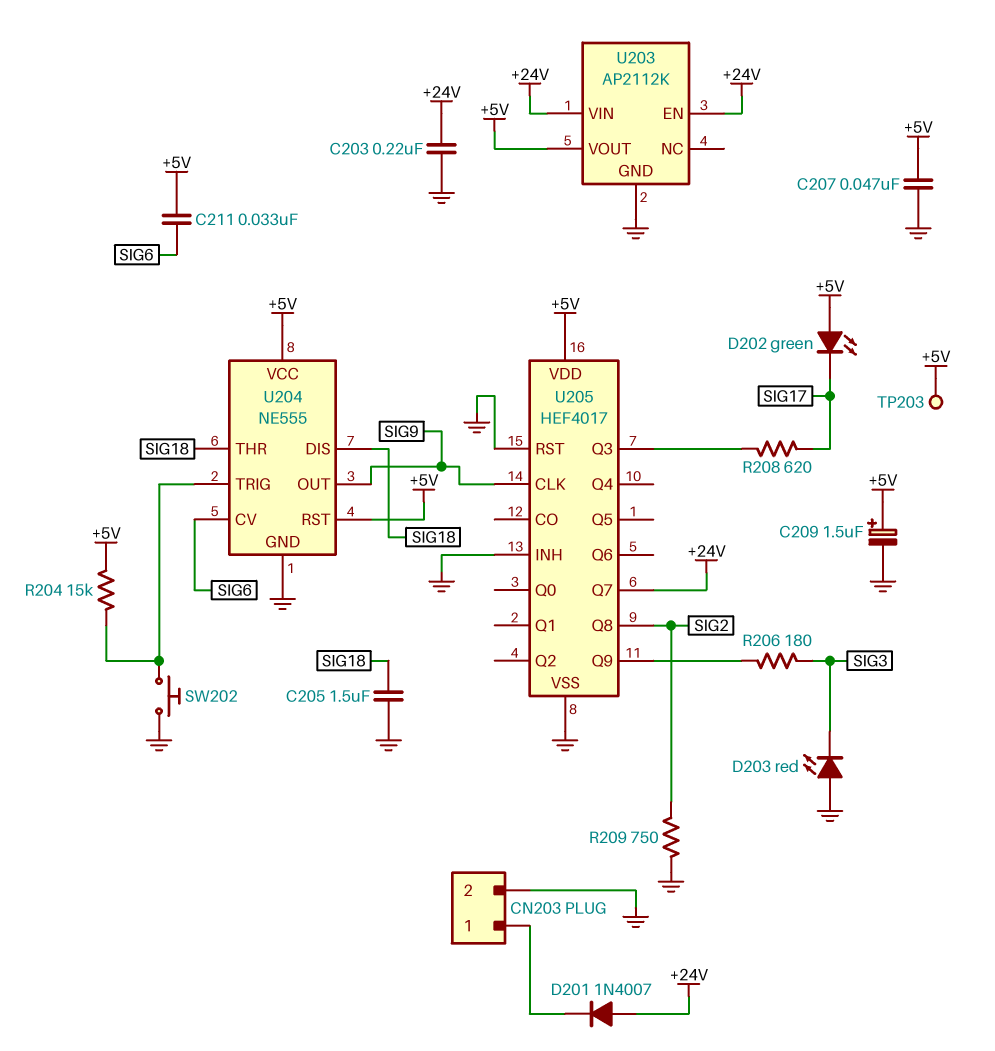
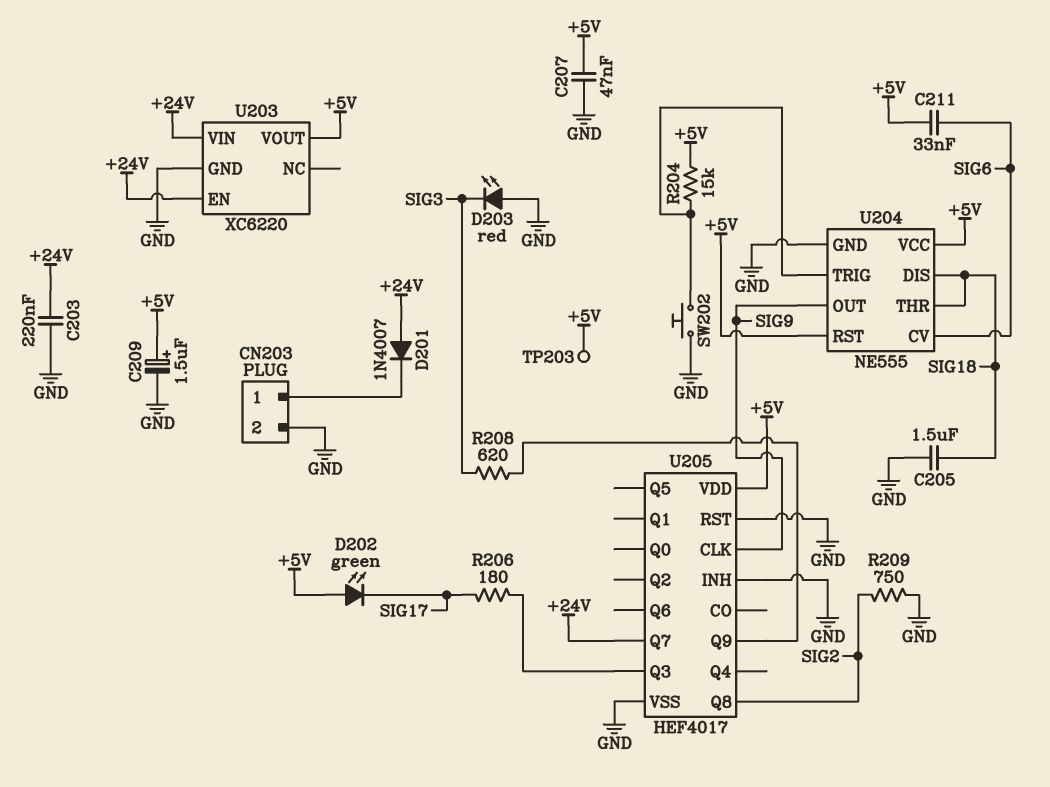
R206: 180 (SIG3, U205/Q9) -> 180 (SIG17, U205/Q3)
R208: 620 (SIG17, U205/Q3) -> 620 (SIG3, U205/Q9)
U203: AP2112K -> XC6220

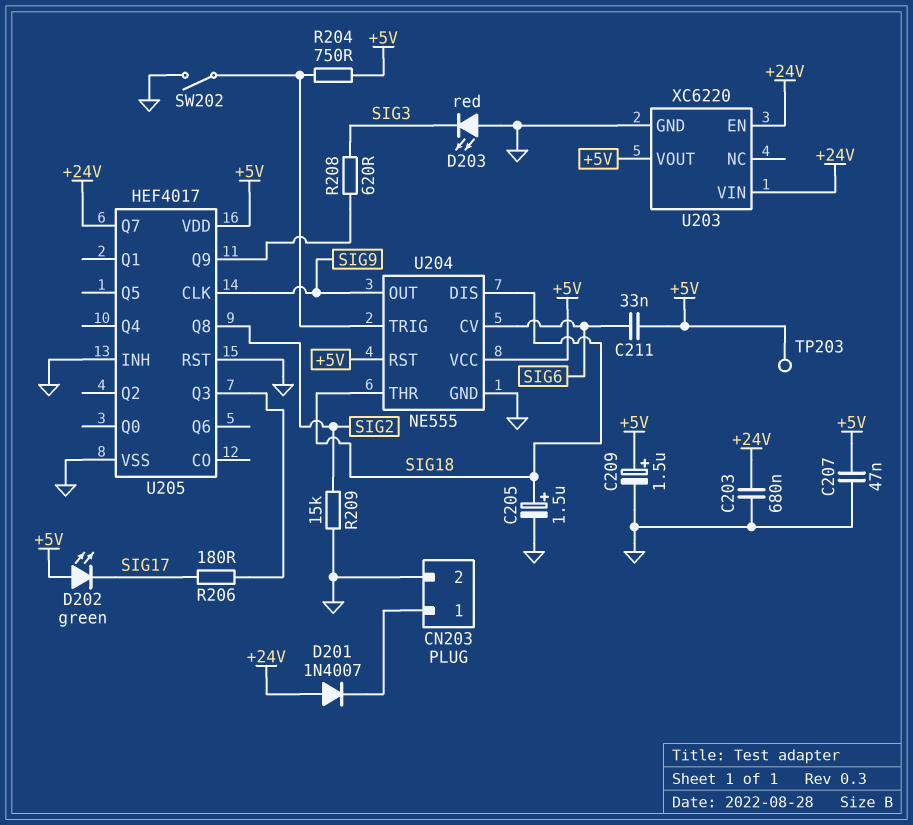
C203: 220nF (+24V, GND) -> 680nF (+24V, GND)
C205: 1.5uF (GND, SIG18) -> 1.5uF (plus SIG18, minus GND)
R204: 15k (+5V, U204/TRIG) -> 750 (+5V, U204/TRIG)
R209: 750 (GND, SIG2) -> 15k (GND, SIG2)
SW202: button (GND, U204/TRIG) -> switch (GND, U204/TRIG)

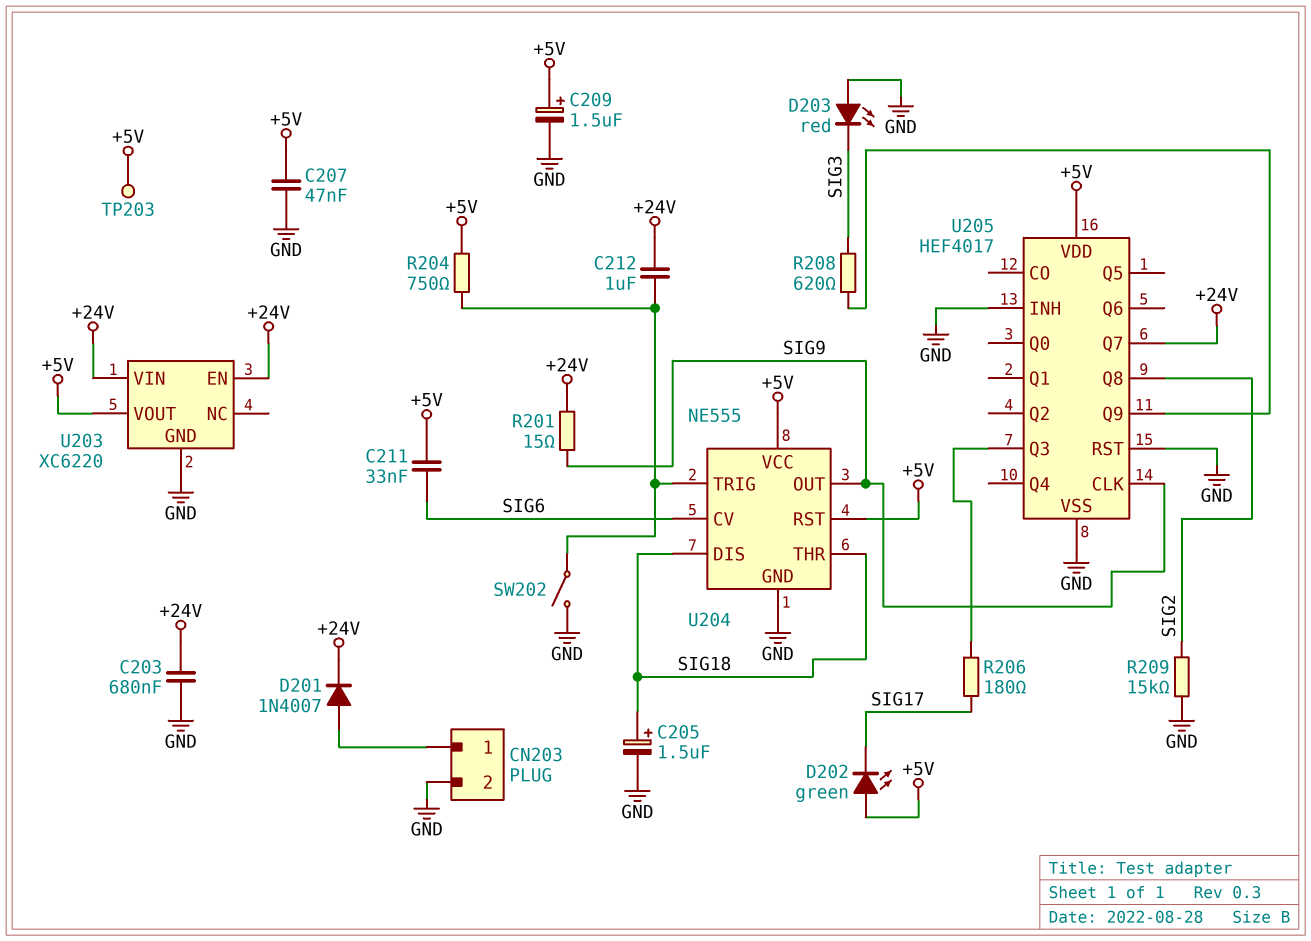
C212: none -> 1uF (+24V, U204/TRIG)
D201: diode 1N4007 (A +24V, K CN203/1) -> diode 1N4007 (A CN203/1, K +24V)
R201: none -> 15 (+24V, SIG9)

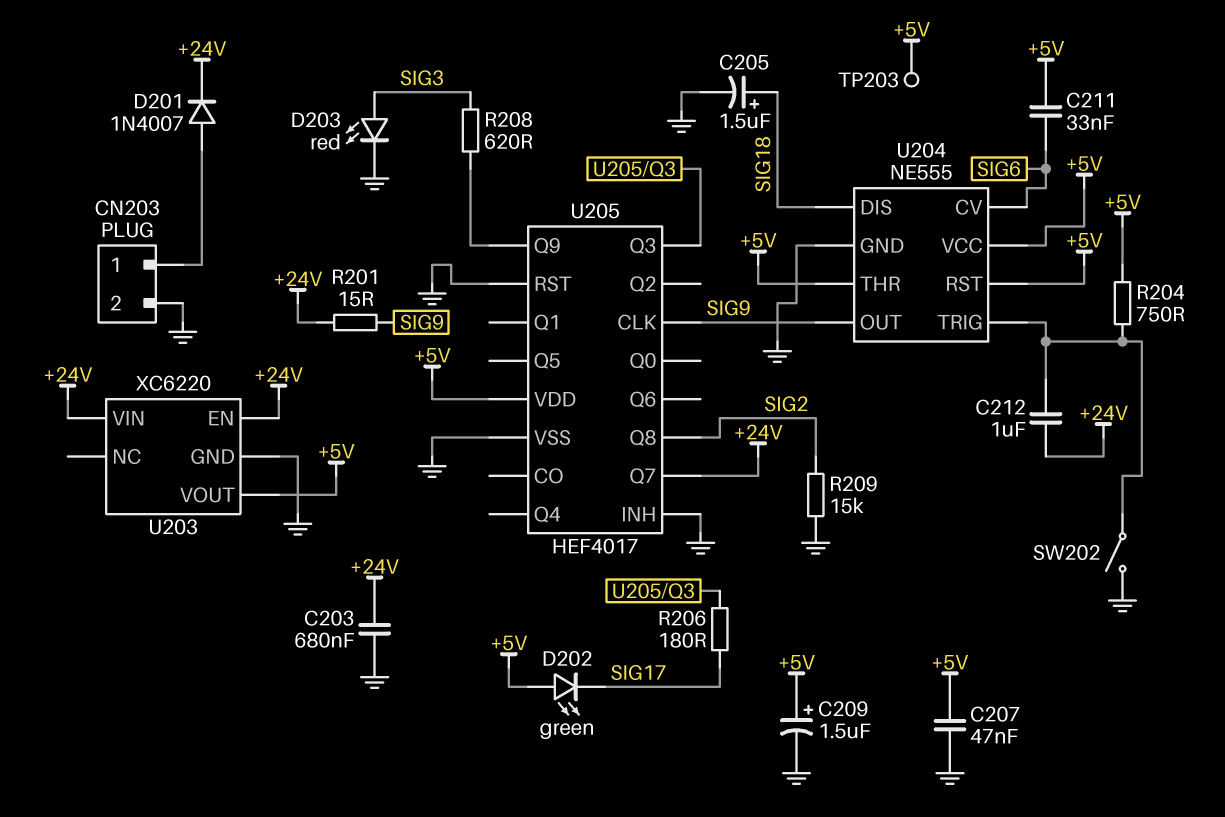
D203: LED red (A GND, K SIG3) -> LED red (A SIG3, K GND)
U204 pin THR: SIG18 -> +5V

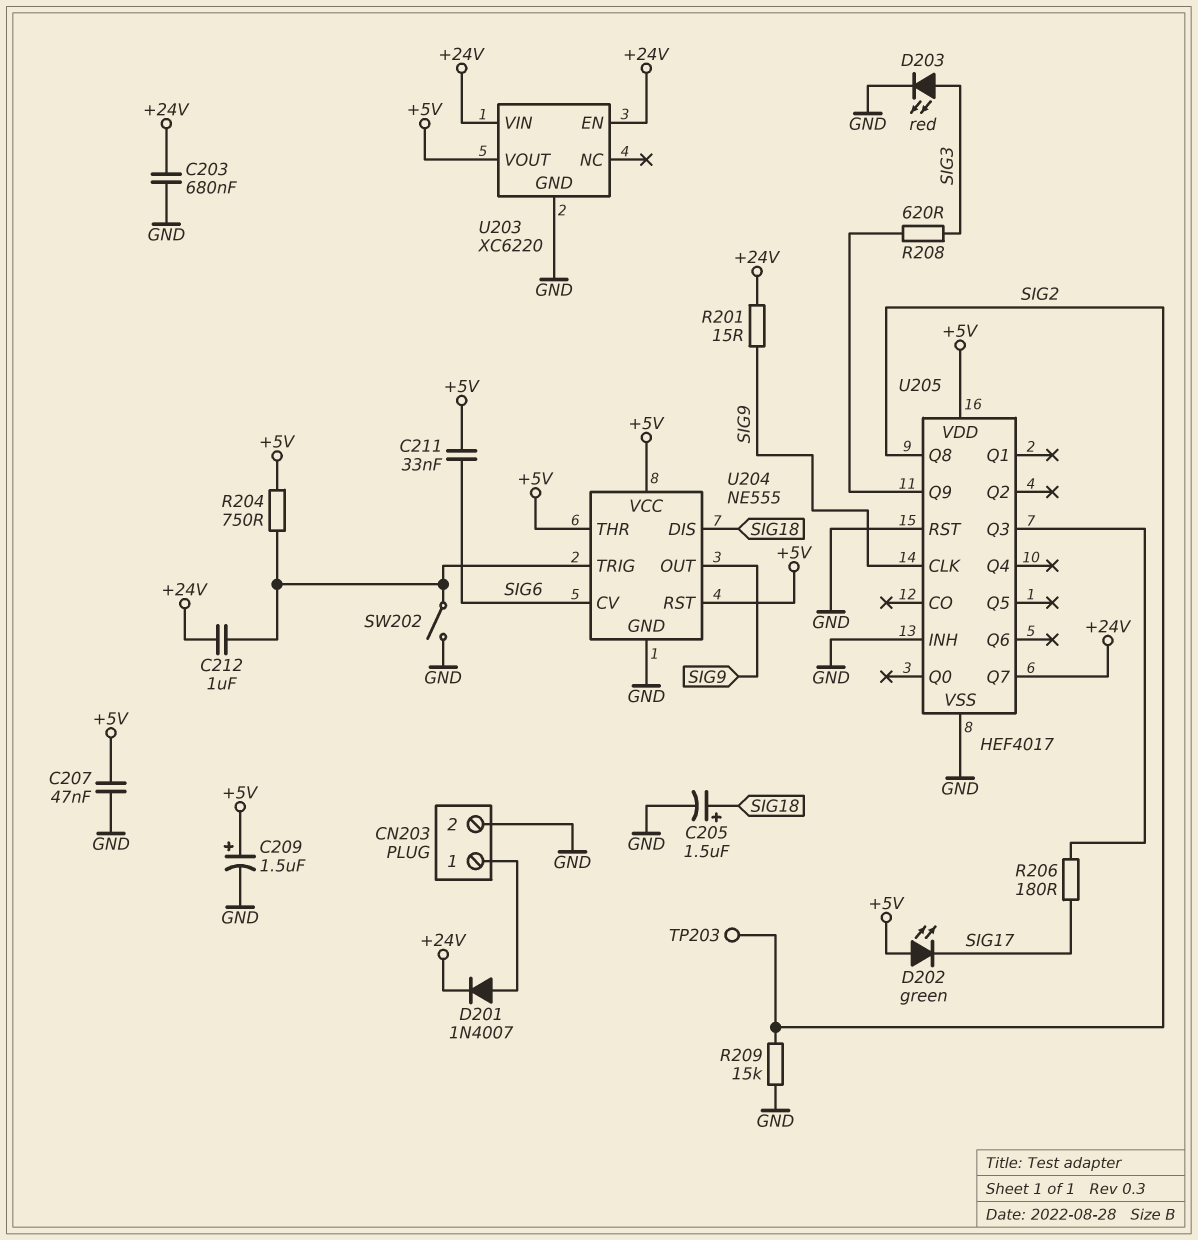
TP203: test point (+5V) -> test point (SIG2)

